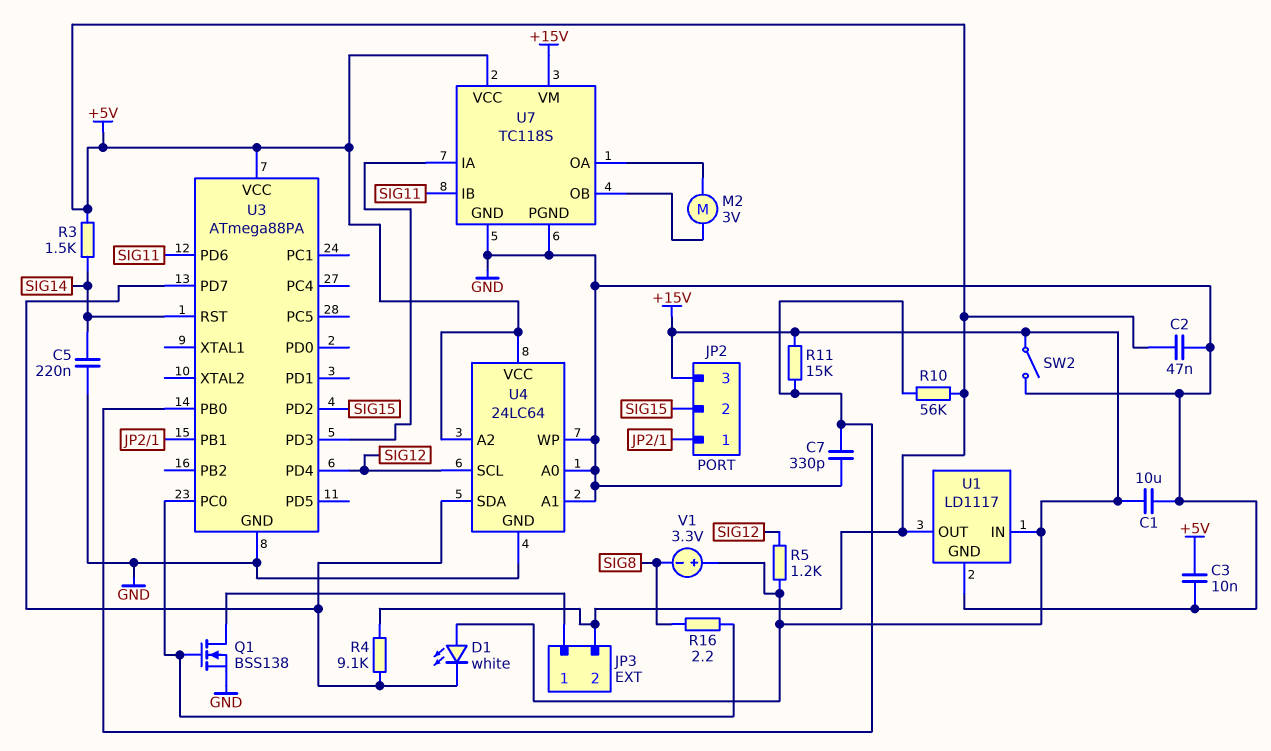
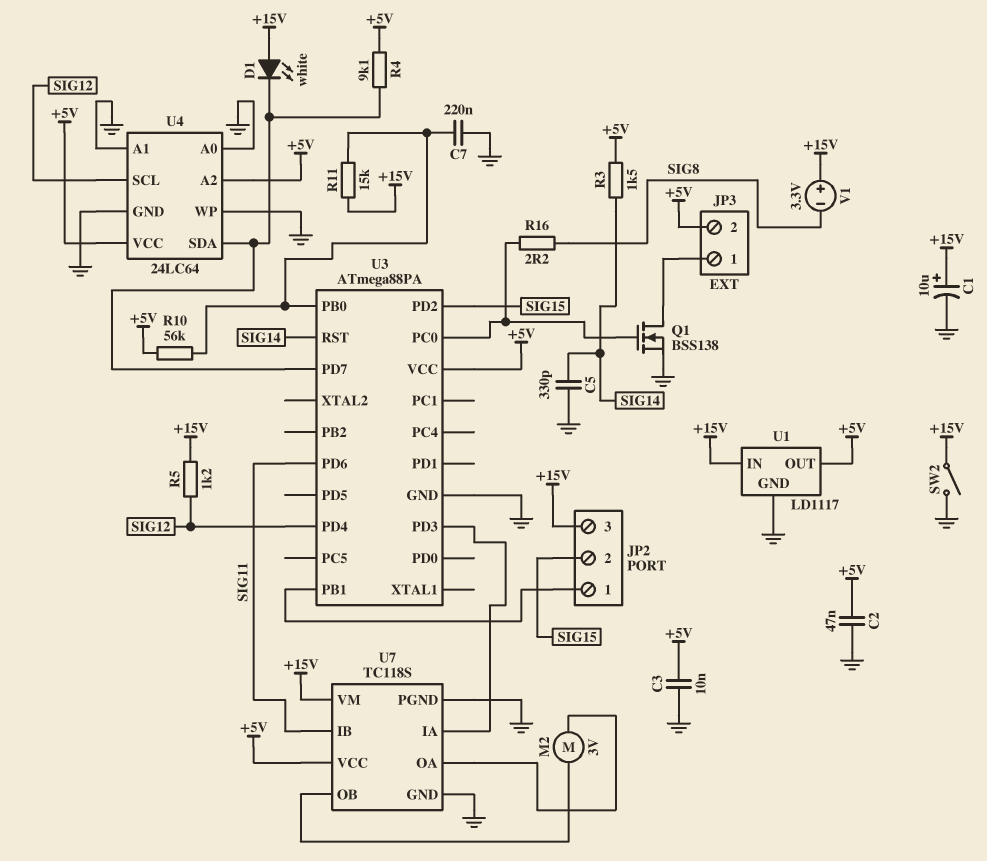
C1: 10uF (+15V, GND) -> 10uF (plus +15V, minus GND)
C5: 220nF (GND, SIG14) -> 330pF (GND, SIG14)
C7: 330pF (GND, U3/PB0) -> 220nF (GND, U3/PB0)

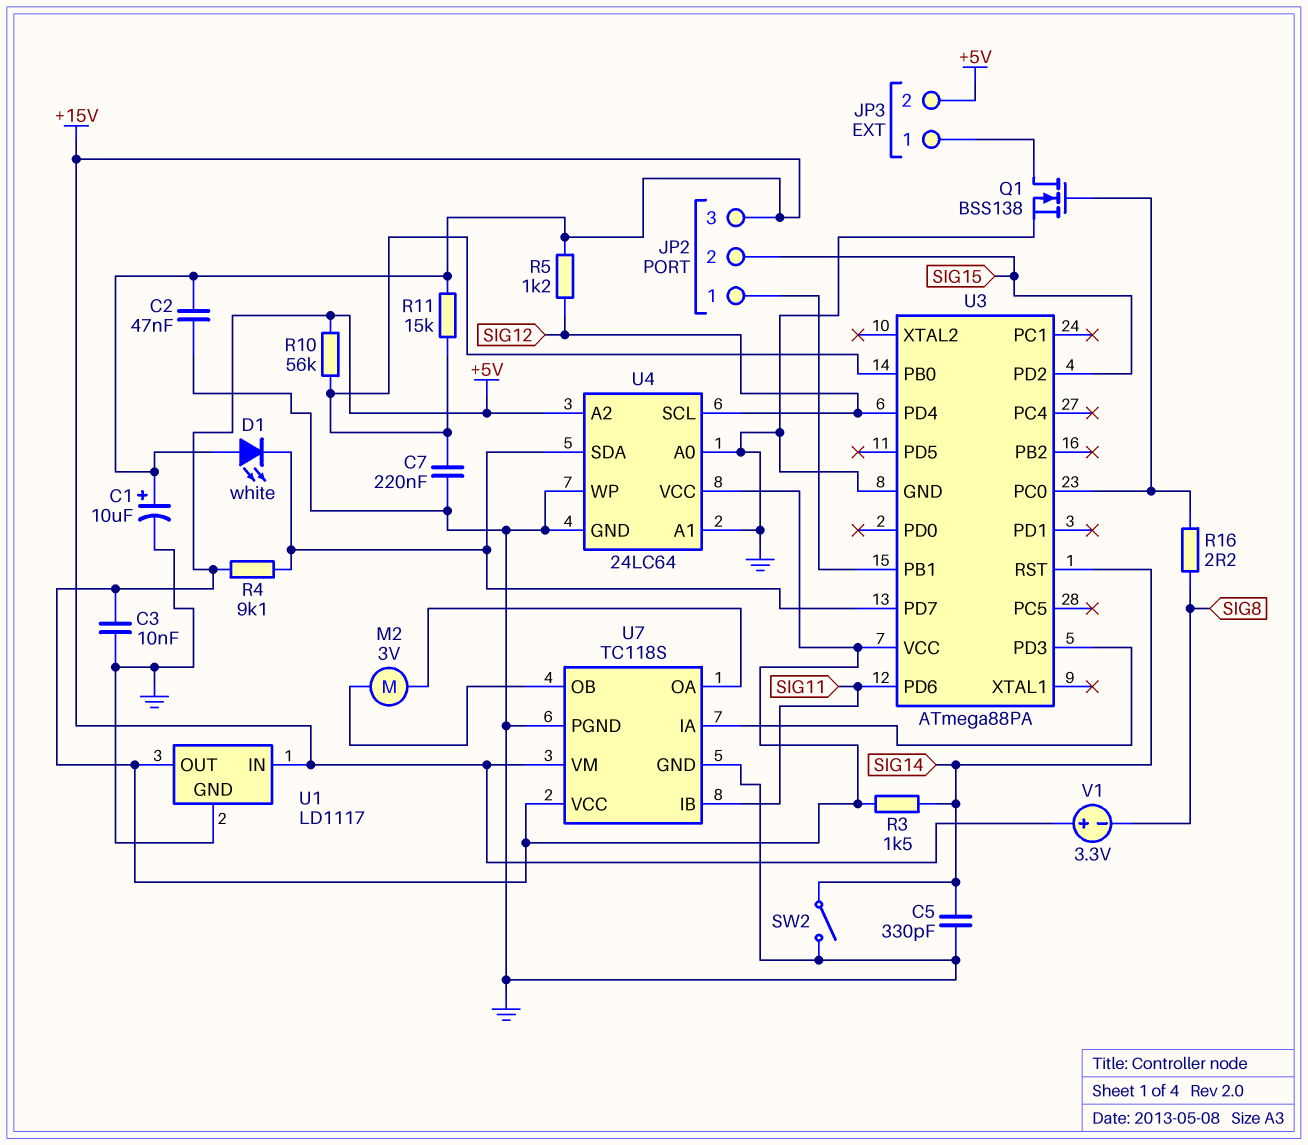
C2: 47nF (+5V, GND) -> 47nF (+15V, GND)
SW2: switch (+15V, GND) -> switch (GND, SIG14)

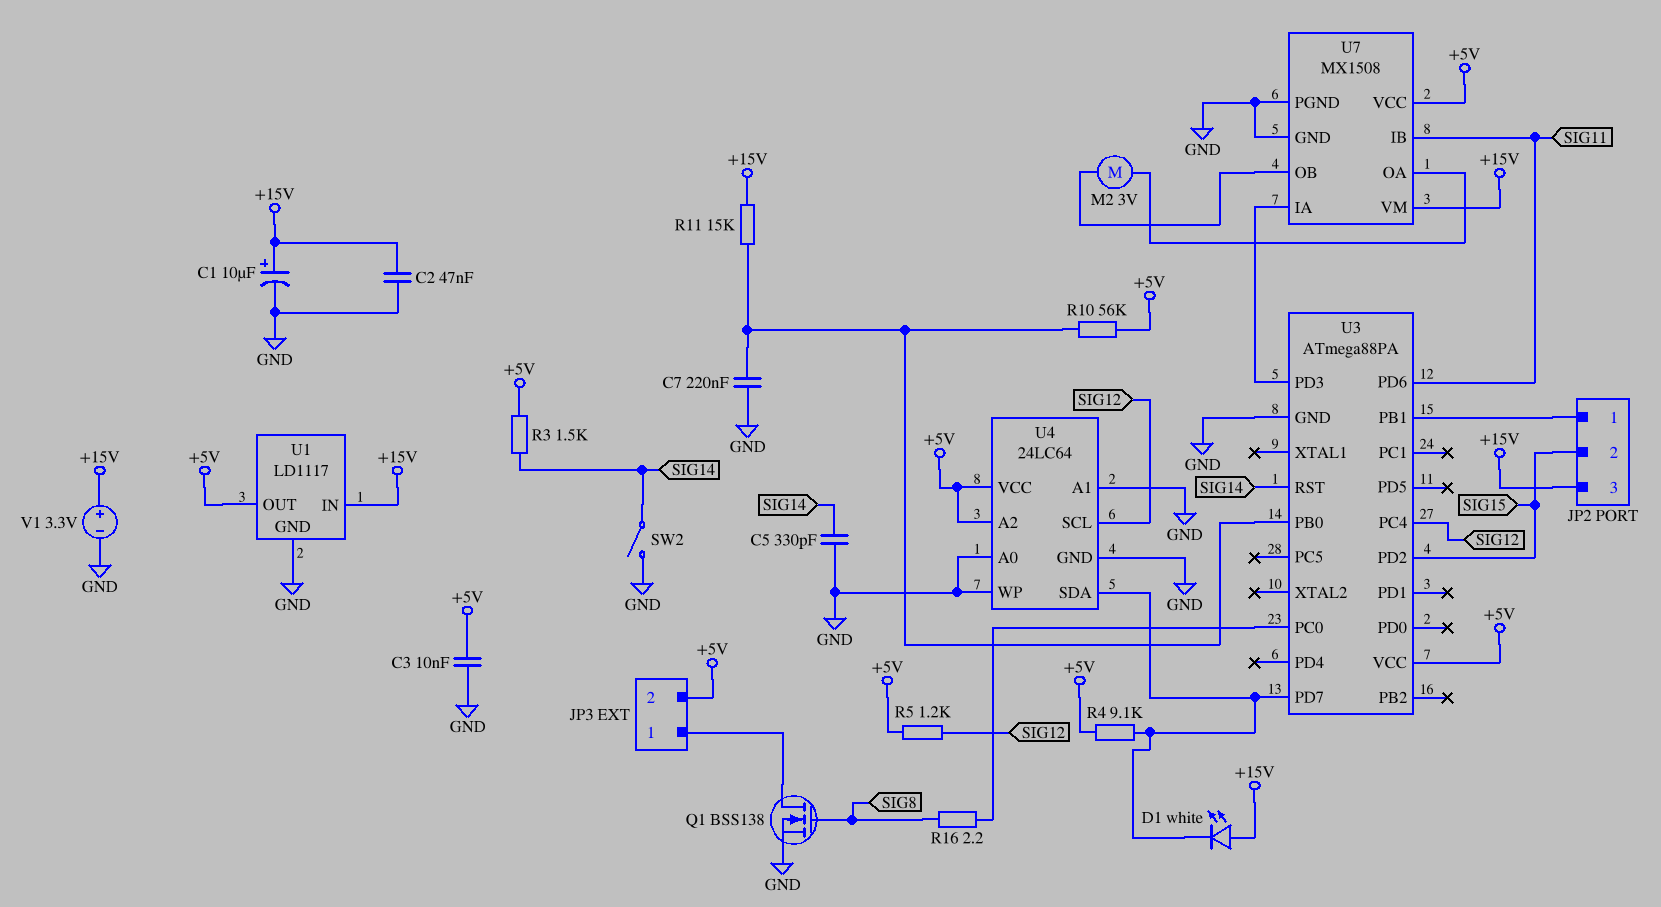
Q1: NMOS BSS138 (G U3/PC0, D JP3/1, S GND) -> NMOS BSS138 (G SIG8, D JP3/1, S GND)
R5: 1.2k (+15V, SIG12) -> 1.2k (+5V, SIG12)
U3 pin PC4: none -> SIG12
U3 pin PD4: SIG12 -> none
U7: TC118S -> MX1508
V1: 3.3V (plus +15V, minus SIG8) -> 3.3V (plus +15V, minus GND)

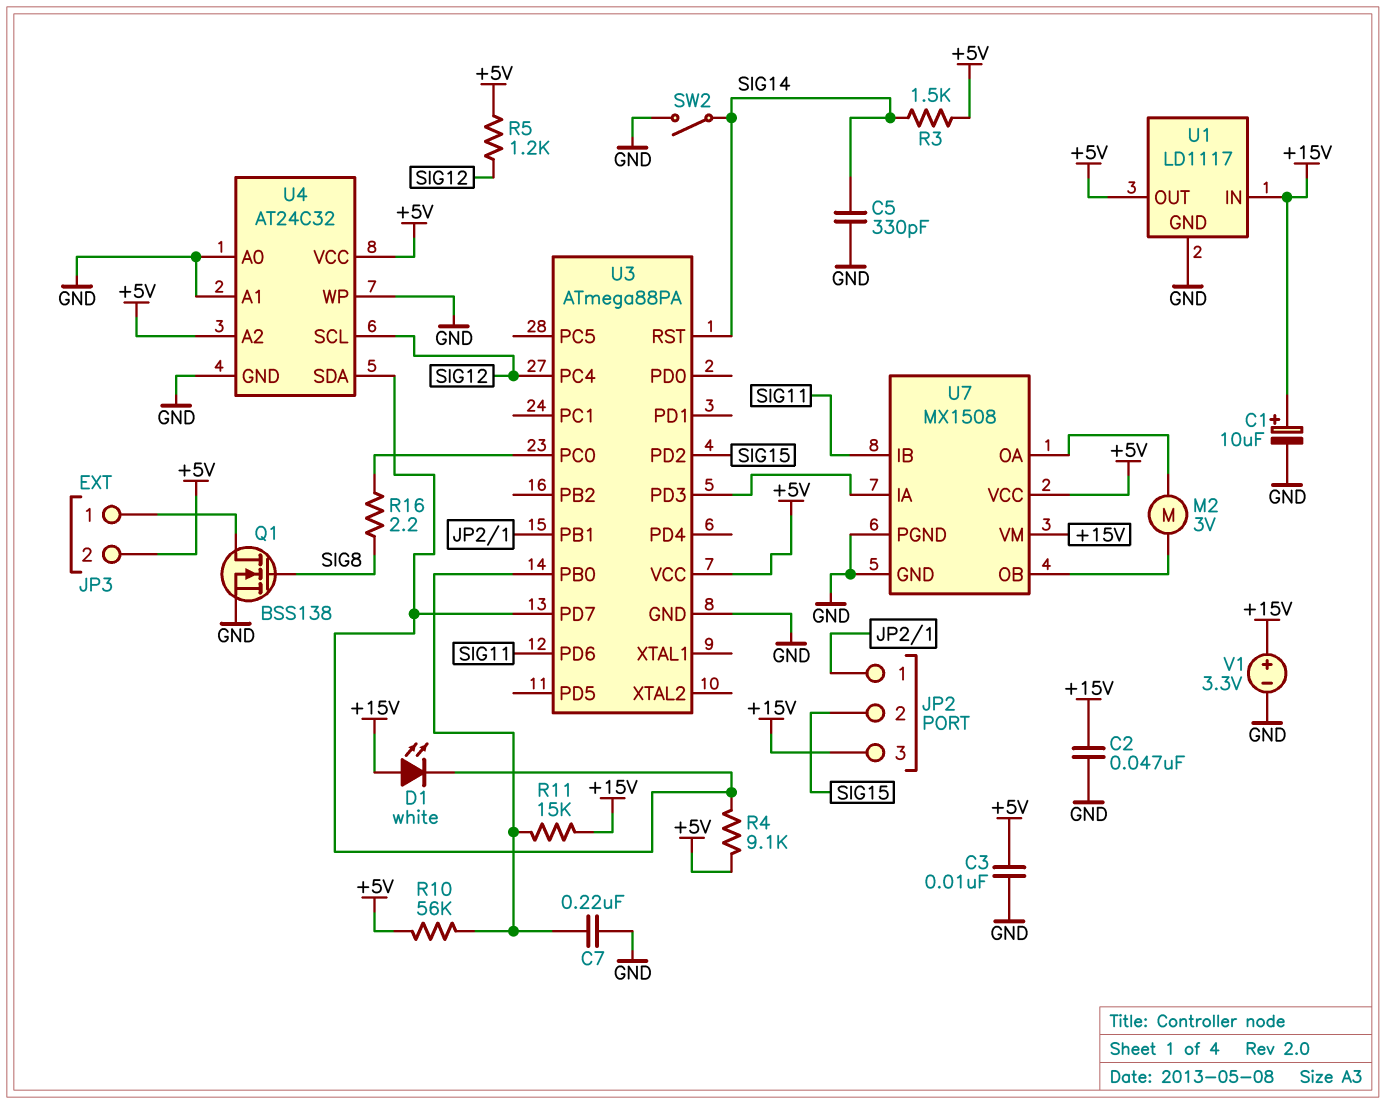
U4: 24LC64 -> AT24C32

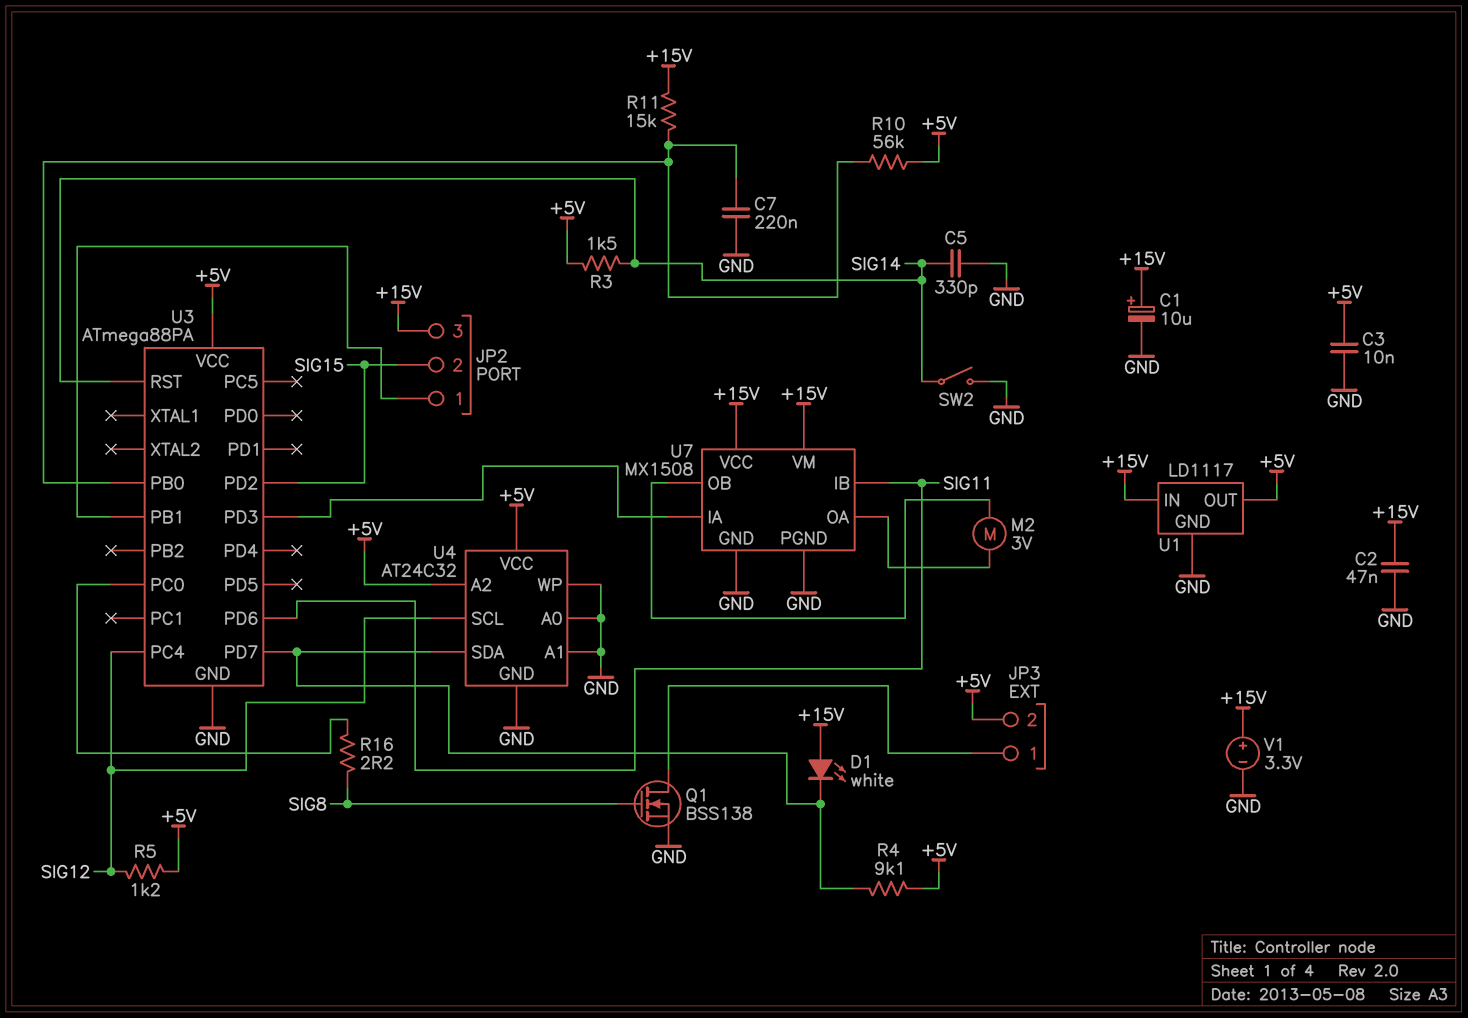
U7 pin VCC: +5V -> +15V

